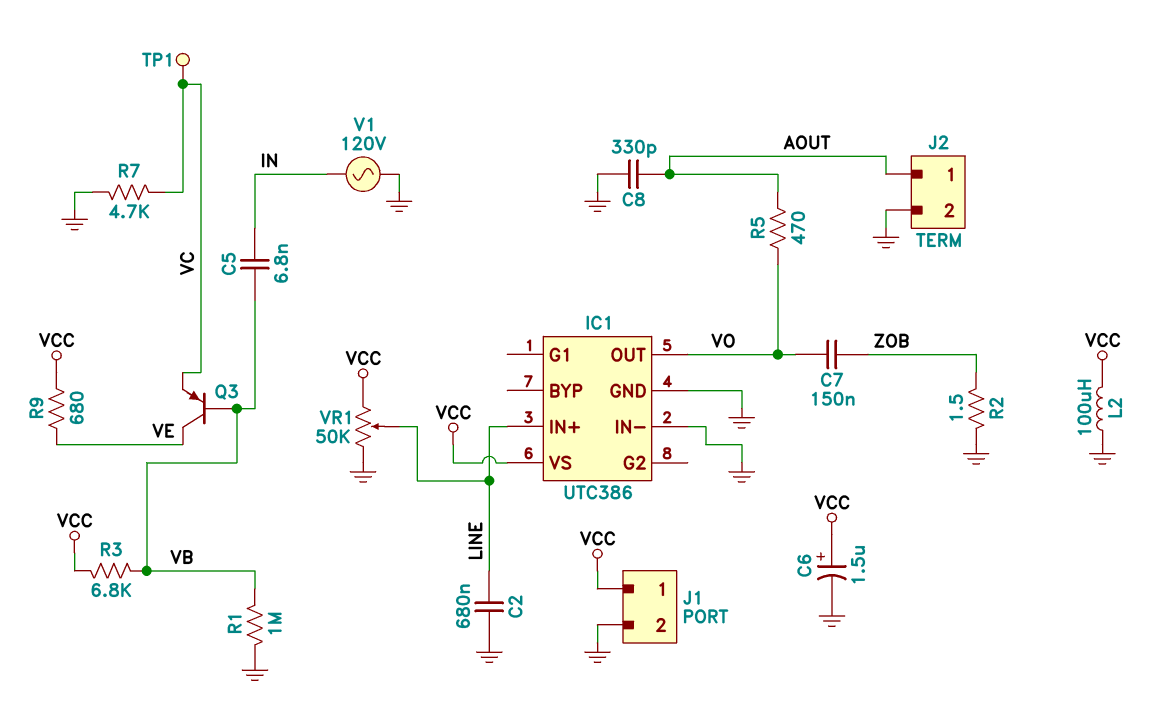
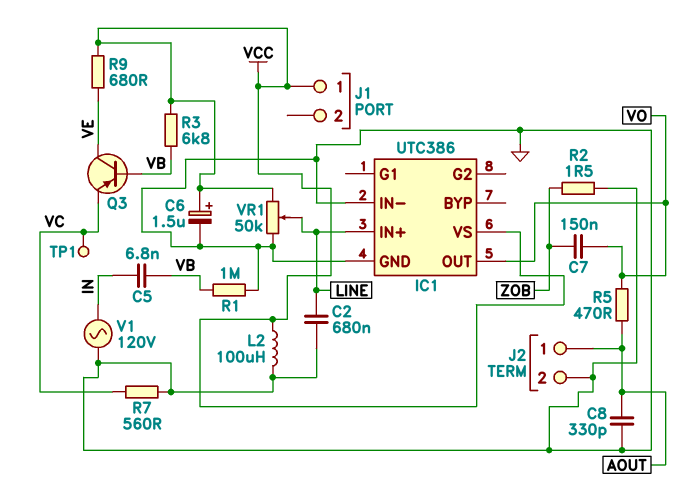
J1 pin 2: GND -> none
R7: 4.7k (GND, VC) -> 560 (GND, VC)

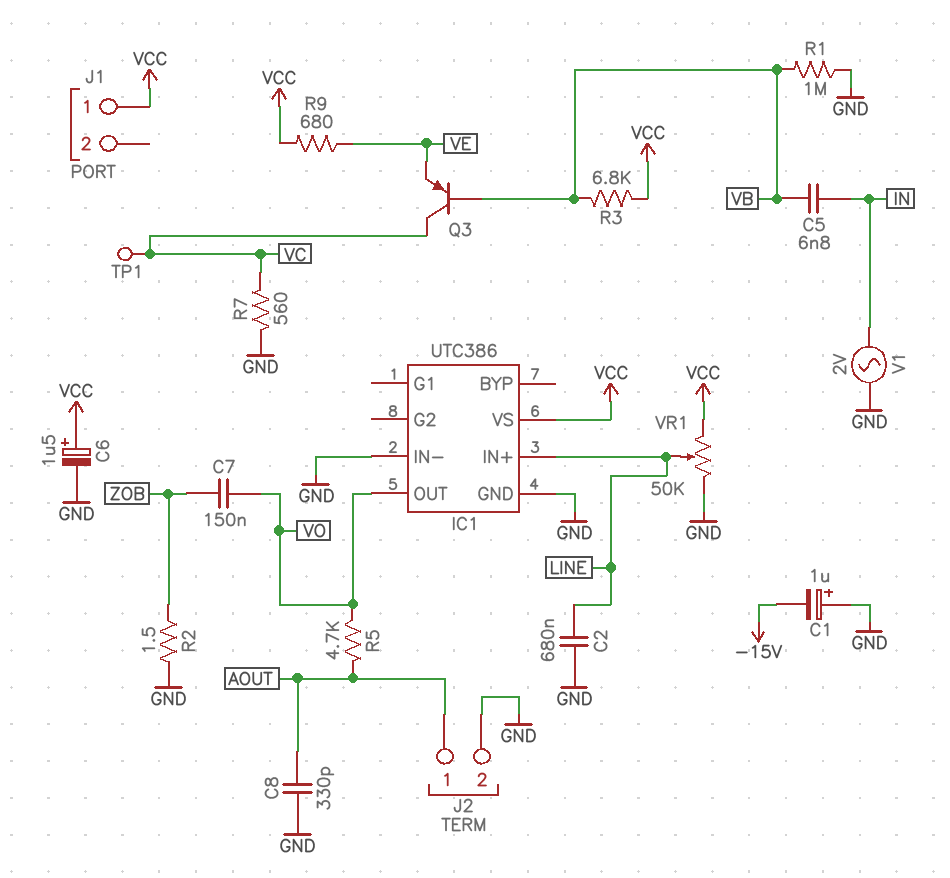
C1: none -> 1uF (plus GND, minus -15V)
L2: 100uH (GND, VCC) -> none
Q3: PNP (B VB, C VE, E VC) -> PNP (B VB, C VC, E VE)
R5: 470 (AOUT, VO) -> 4.7k (AOUT, VO)
V1: AC 120V (GND, IN) -> AC 2V (GND, IN)

